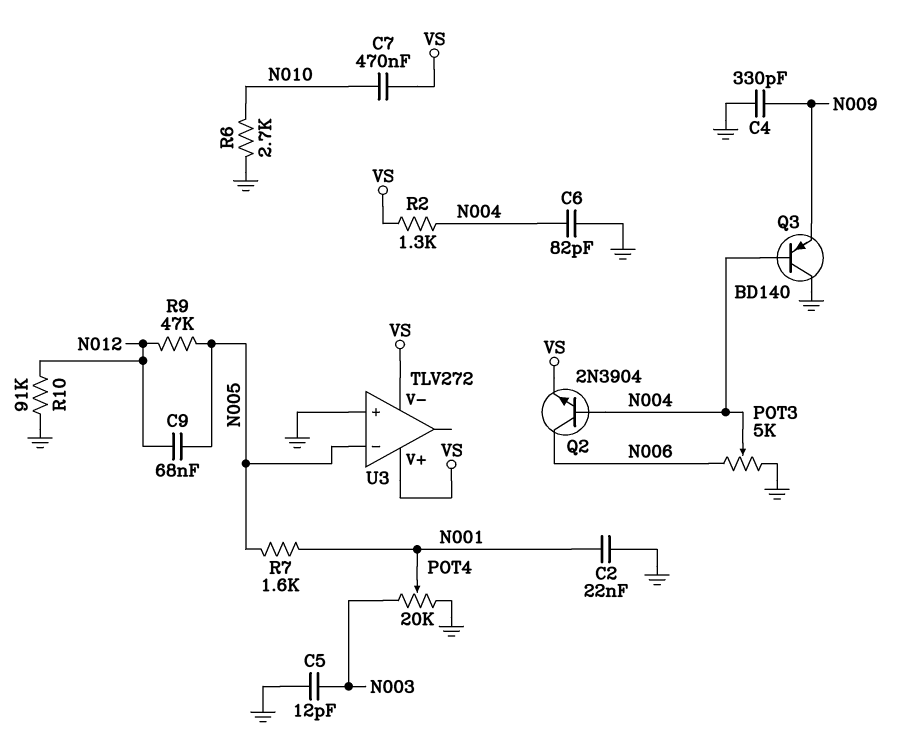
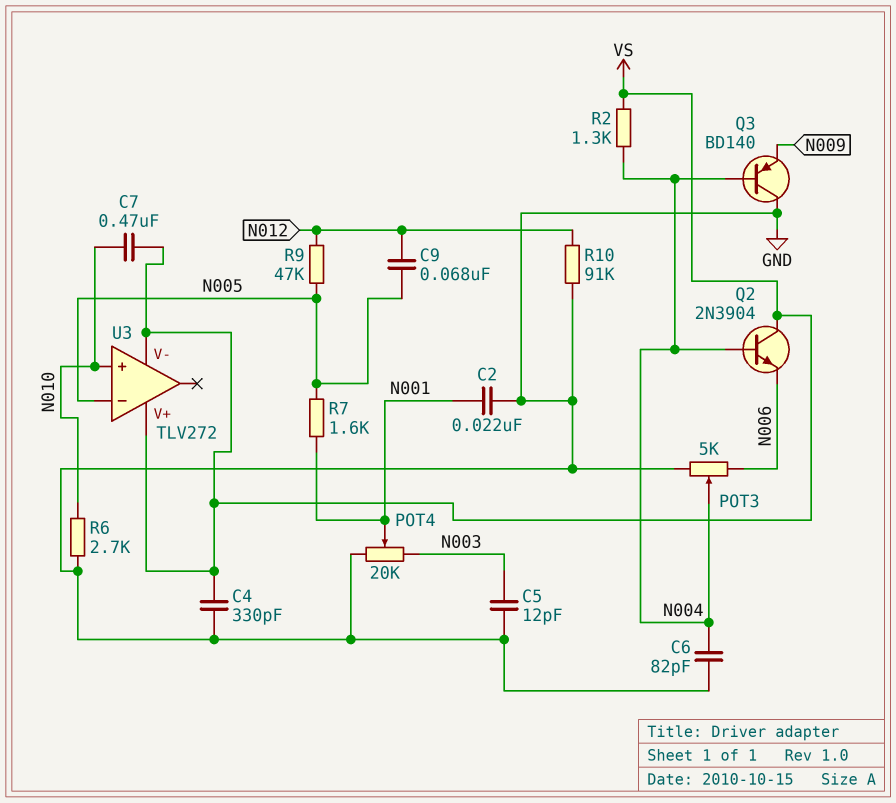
C4: 330pF (GND, N009) -> 330pF (GND, VS)
Q2: NPN 2N3904 (B N004, C N006, E VS) -> NPN 2N3904 (B N004, C VS, E N006)
U3 pin in+: GND -> N010

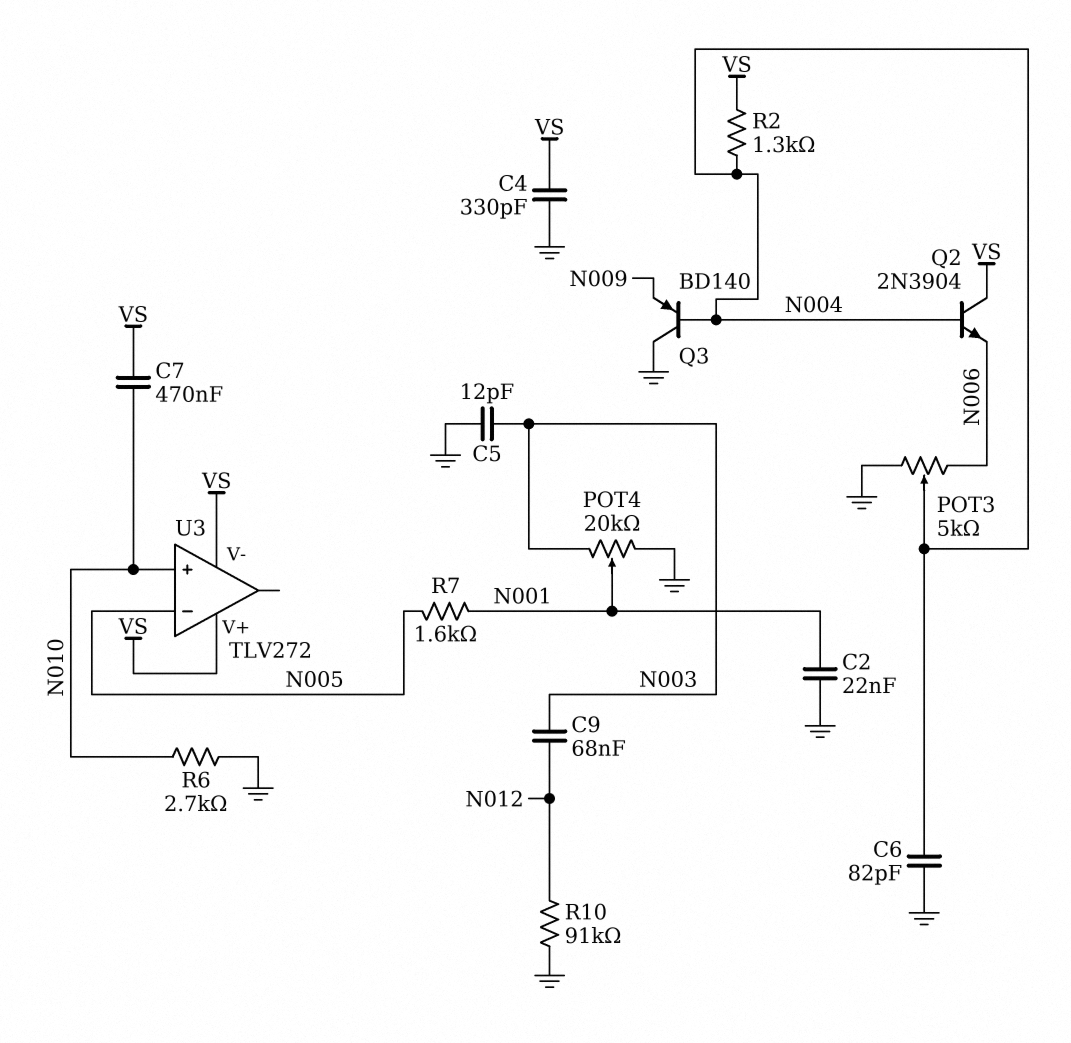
C9: 68nF (N005, N012) -> 68nF (N003, N012)
R9: 47k (N005, N012) -> none

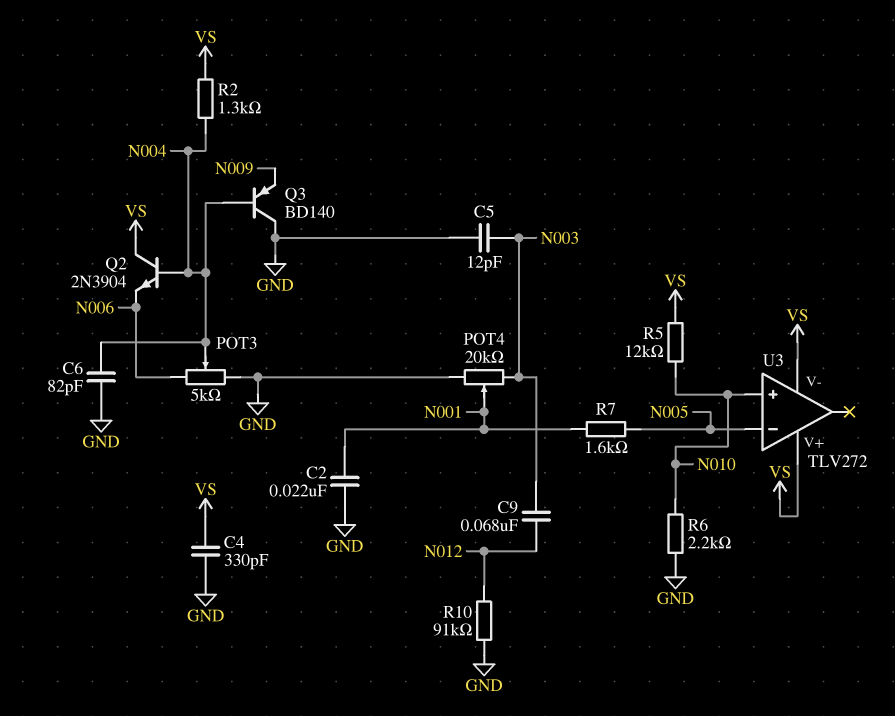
C7: 470nF (N010, VS) -> none
R5: none -> 12k (N010, VS)
R6: 2.7k (GND, N010) -> 2.2k (GND, N010)

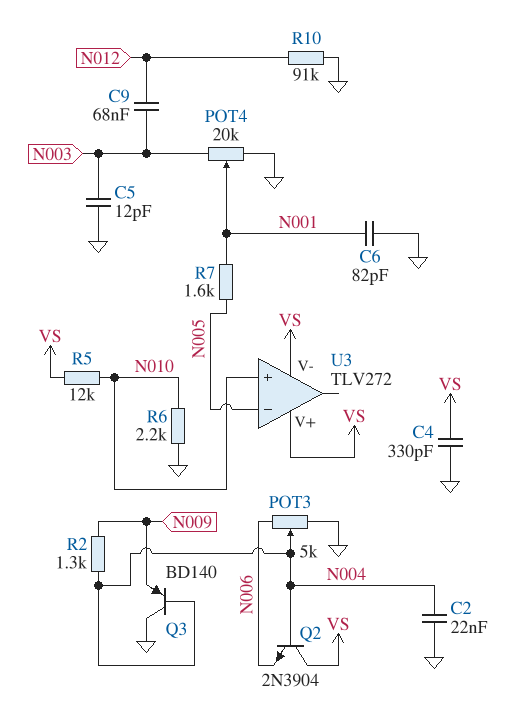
C2: 22nF (GND, N001) -> 22nF (GND, N004)
C6: 82pF (GND, N004) -> 82pF (GND, N001)
R2: 1.3k (N004, VS) -> 1.3k (N004, N009)

